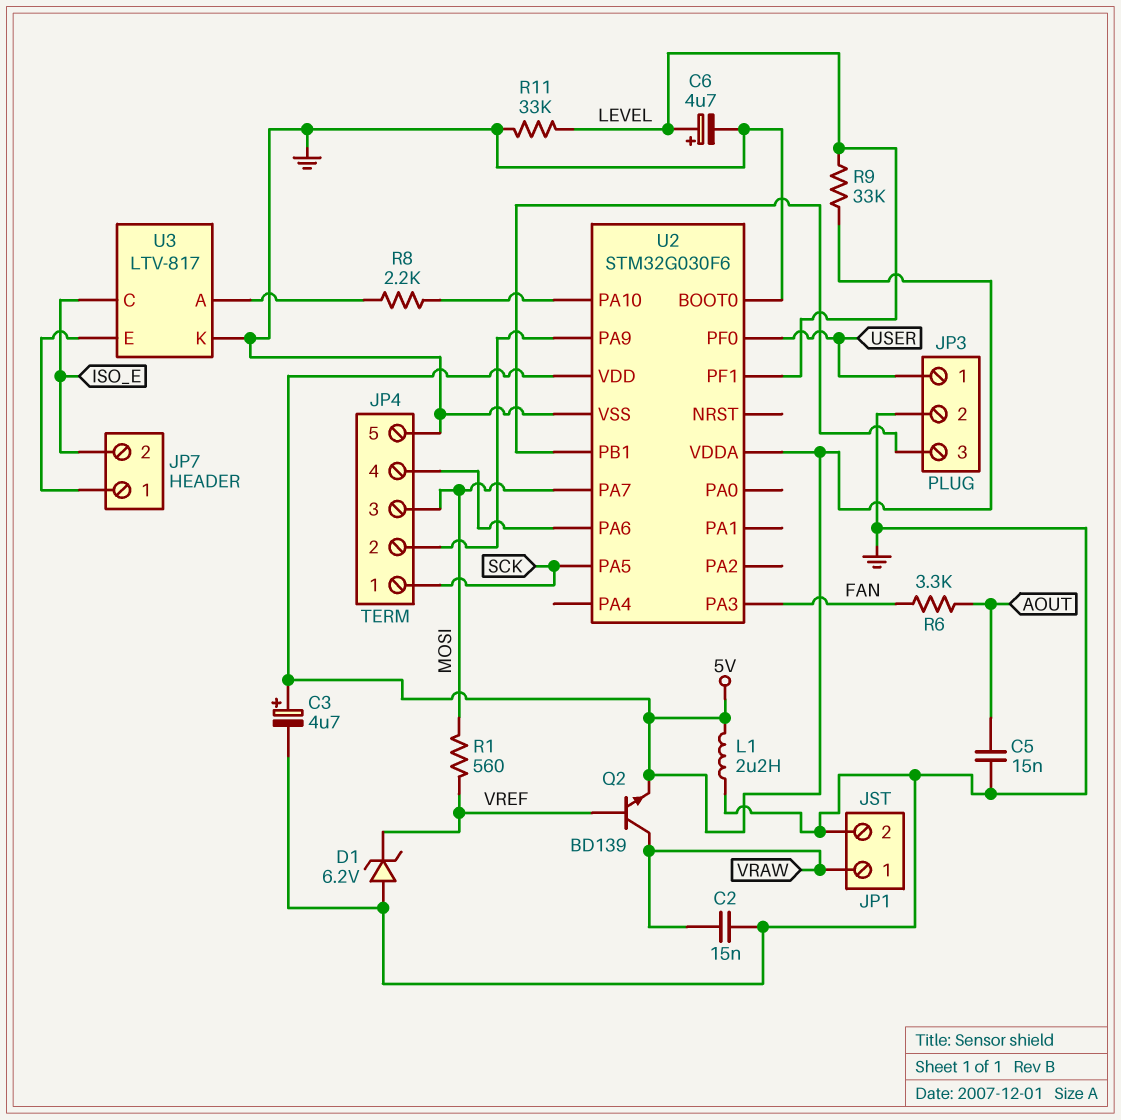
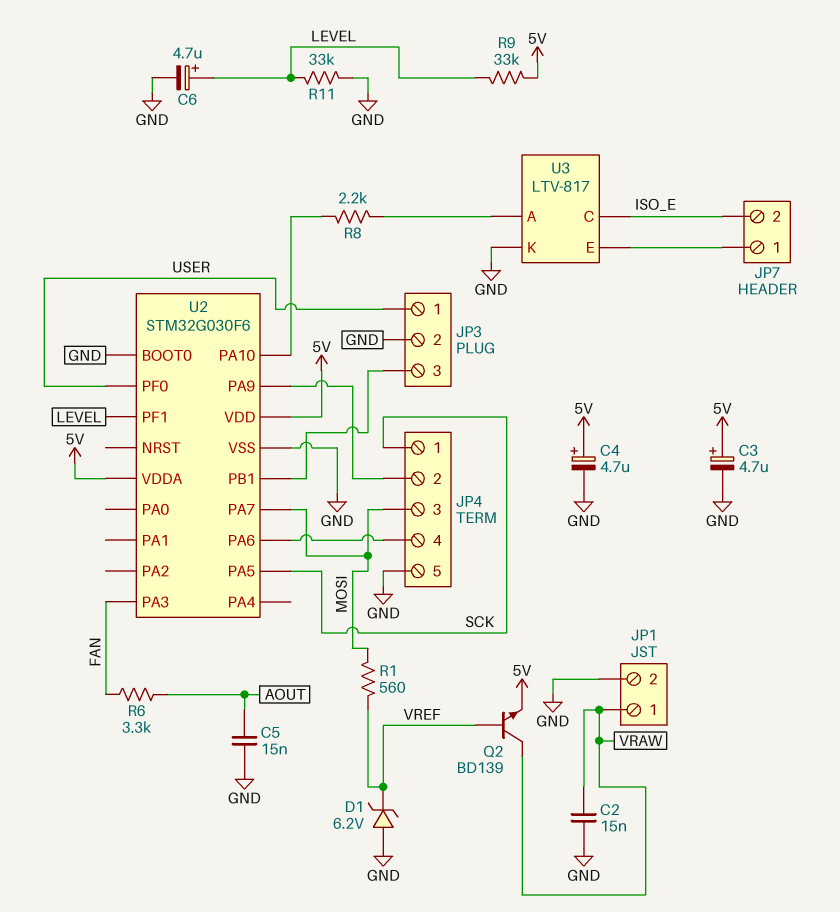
C4: none -> 4.7uF (plus 5V, minus GND)
L1: 2.2uH (5V, GND) -> none

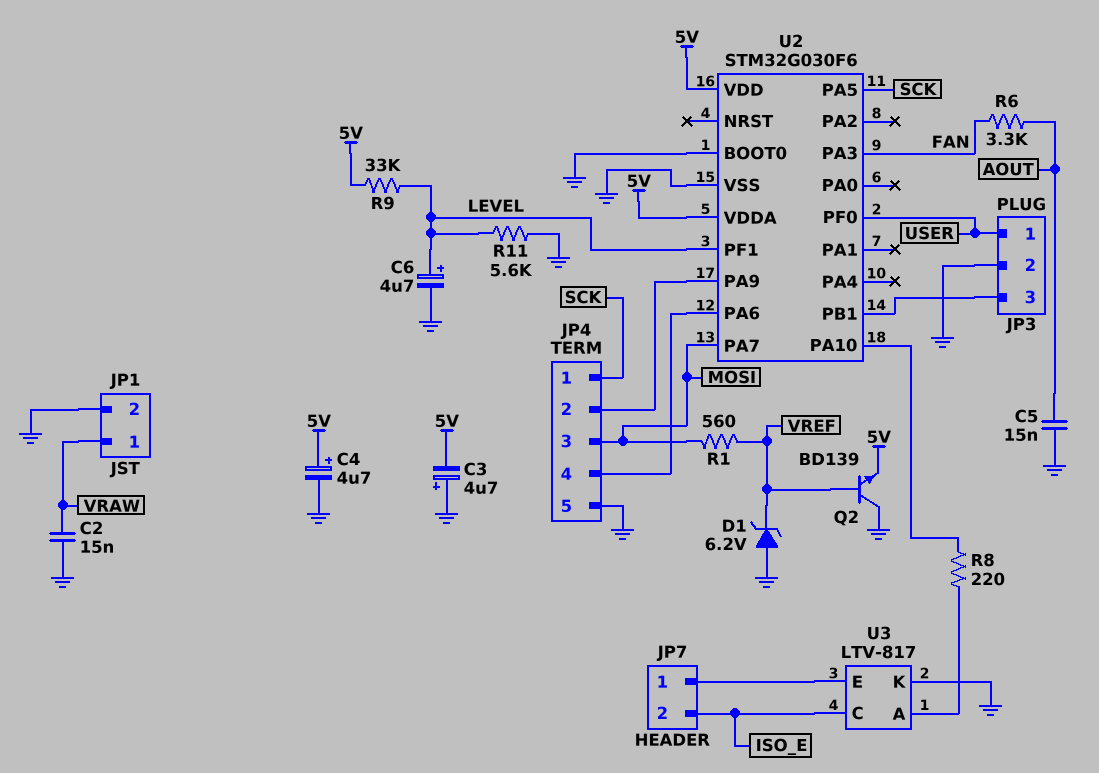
C3: 4.7uF (plus 5V, minus GND) -> 4.7uF (plus GND, minus 5V)
Q2: NPN BD139 (B VREF, C VRAW, E 5V) -> NPN BD139 (B VREF, C GND, E 5V)
R8: 2.2k (U2/PA10, U3/A) -> 220 (U2/PA10, U3/A)
R11: 33k (GND, LEVEL) -> 5.6k (GND, LEVEL)

